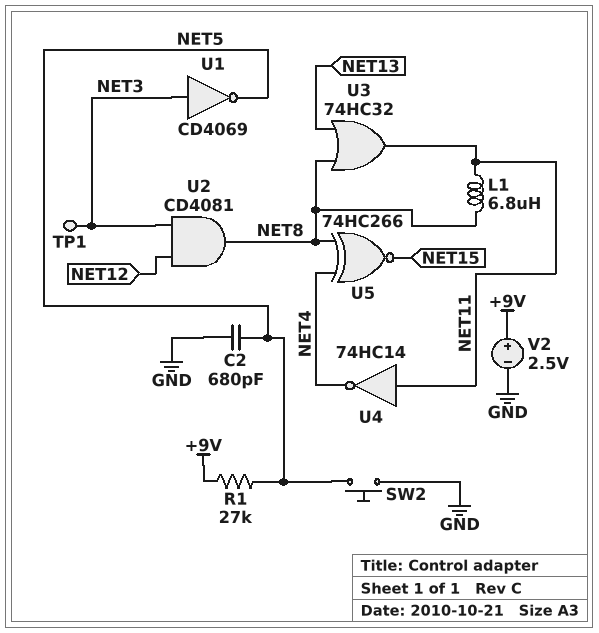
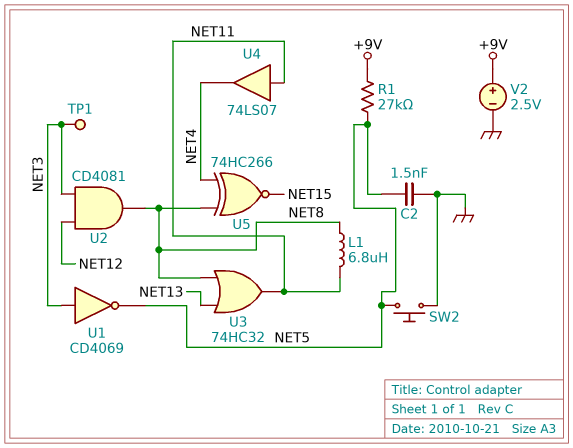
C2: 680pF (GND, NET5) -> 1.5nF (GND, NET5)
U4: NOT 74HC14 (in NET11, out NET4) -> buffer 74LS07 (in NET11, out NET4)

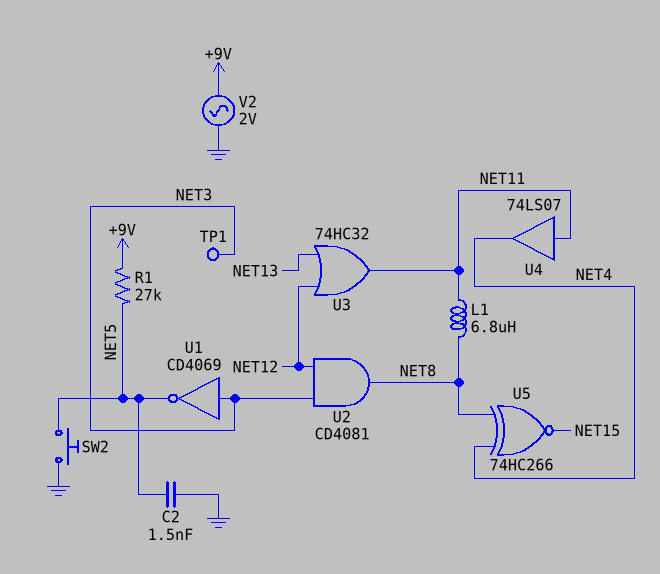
U3: OR 74HC32 (in NET8, in NET13, out NET11) -> OR 74HC32 (in NET12, in NET13, out NET11)
V2: 2.5V (plus +9V, minus GND) -> AC 2V (+9V, GND)

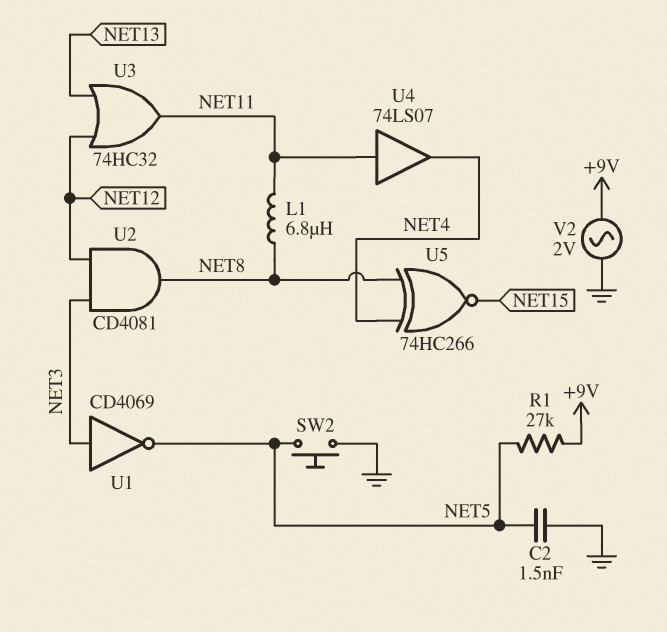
TP1: test point (NET3) -> none

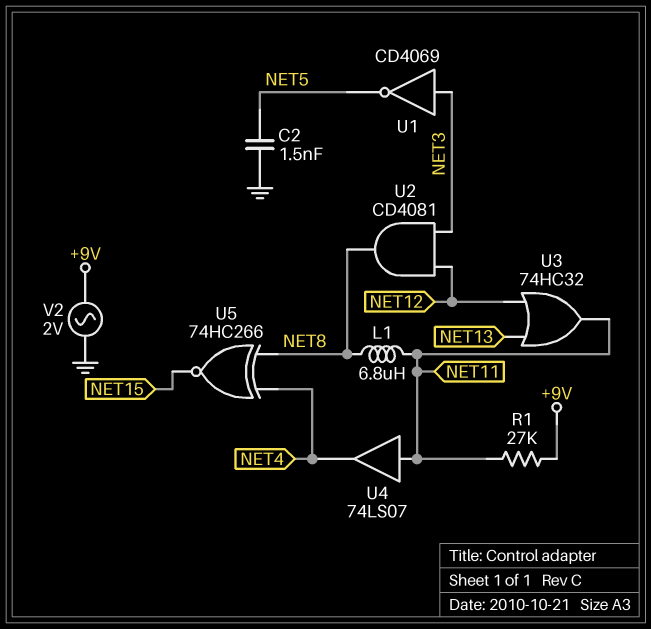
R1: 27k (+9V, NET5) -> 27k (+9V, NET11)
SW2: button (GND, NET5) -> none

